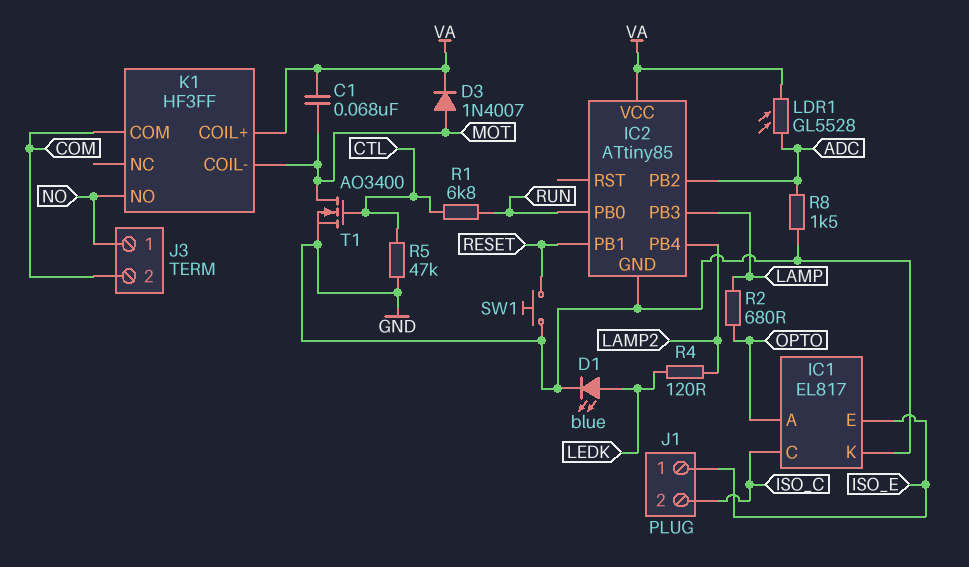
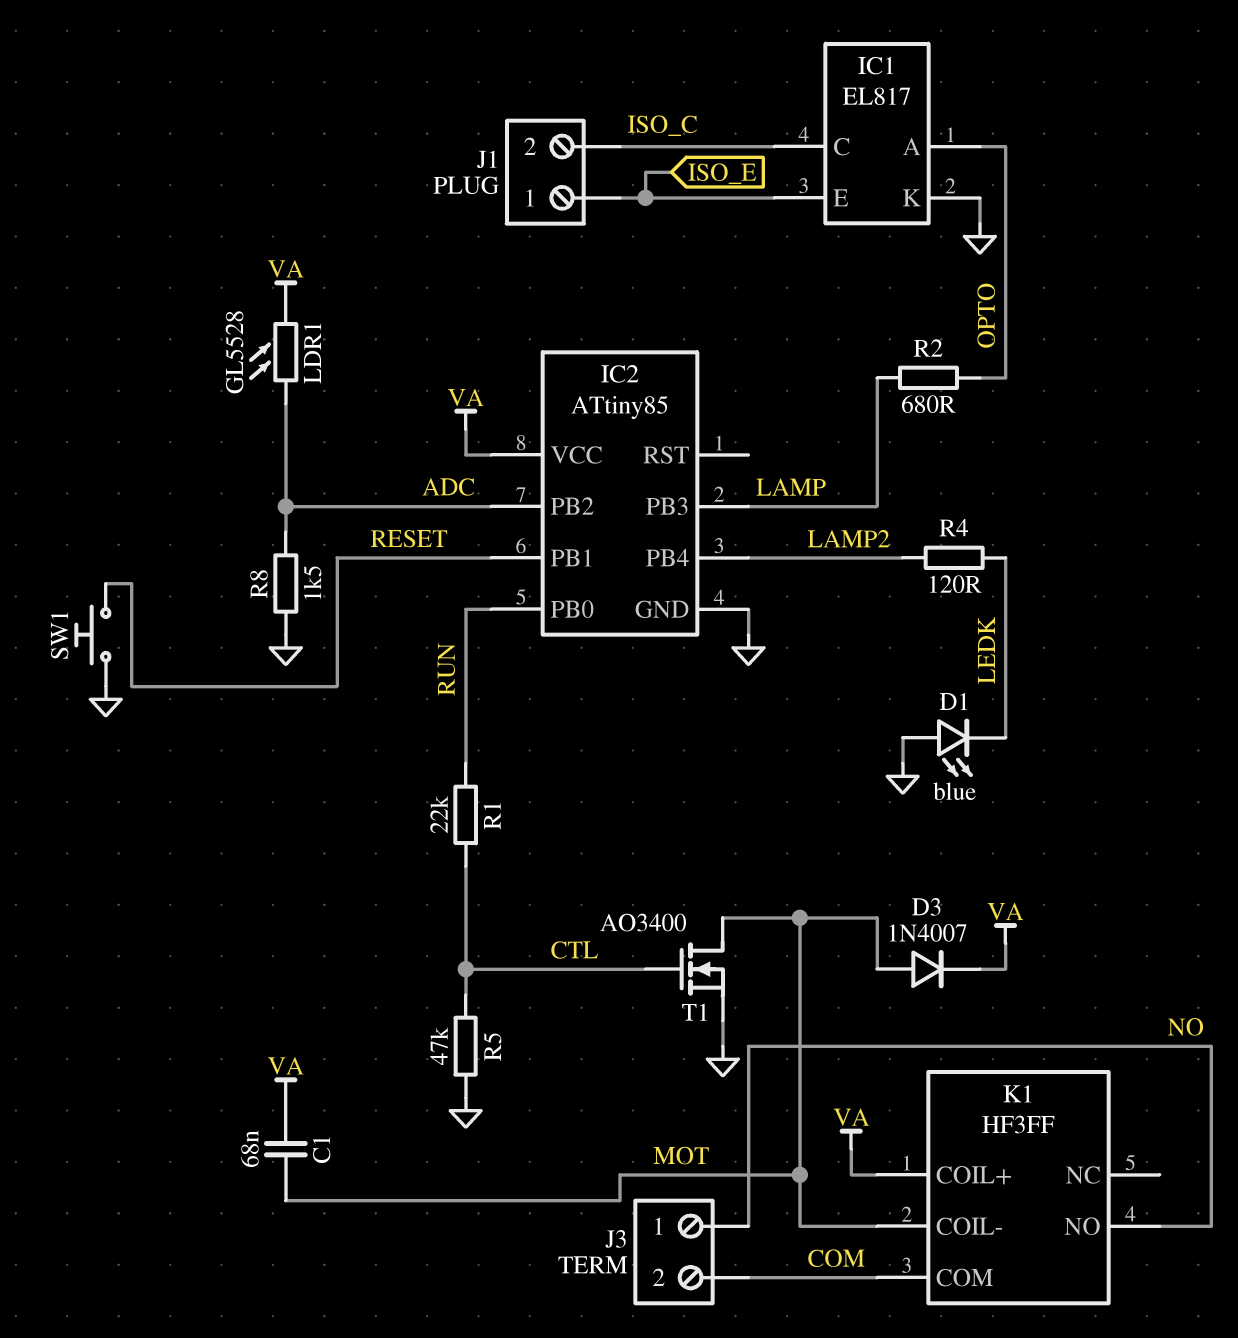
D1: LED blue (A LEDK, K GND) -> LED blue (A GND, K LEDK)
R1: 6.8k (CTL, RUN) -> 22k (CTL, RUN)

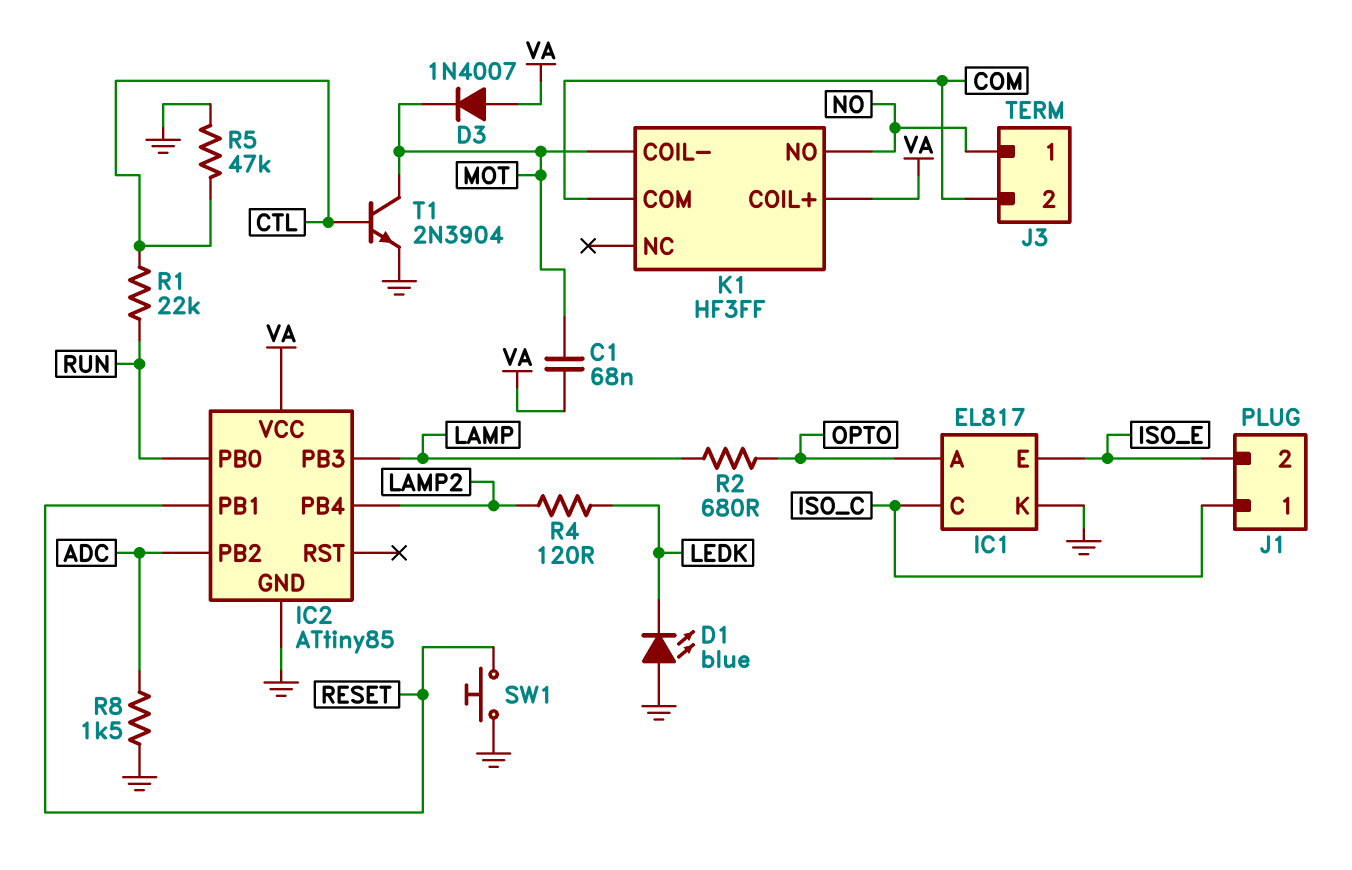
D3: diode 1N4007 (A MOT, K VA) -> diode 1N4007 (A VA, K MOT)
J1 pin 1: ISO_E -> ISO_C
J1 pin 2: ISO_C -> ISO_E
LDR1: GL5528 (ADC, VA) -> none
T1: NMOS AO3400 (G CTL, D MOT, S GND) -> NPN 2N3904 (B CTL, C MOT, E GND)

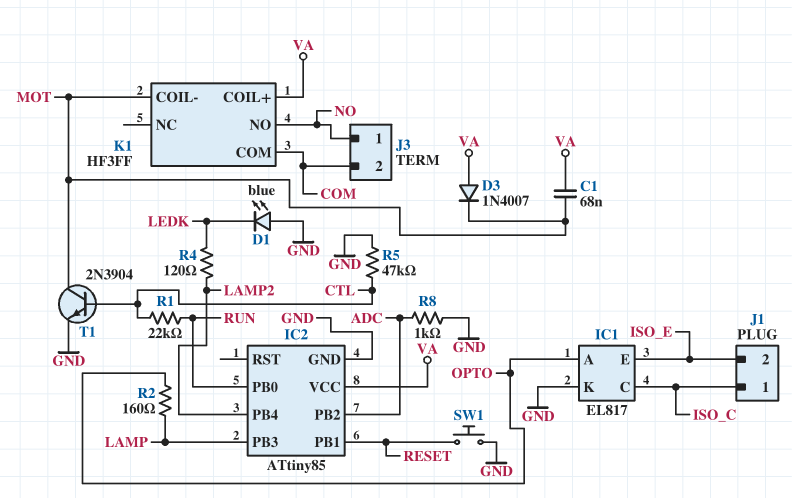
R2: 680 (LAMP, OPTO) -> 160 (LAMP, OPTO)
R8: 1.5k (ADC, GND) -> 1k (ADC, GND)

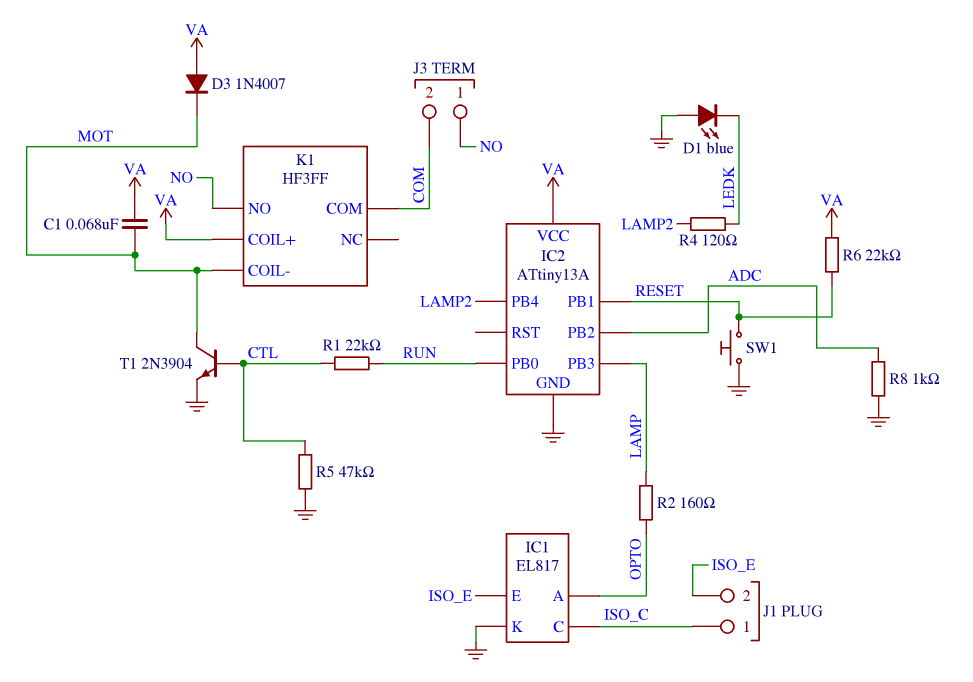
IC2: ATtiny85 -> ATtiny13A
R6: none -> 22k (RESET, VA)

